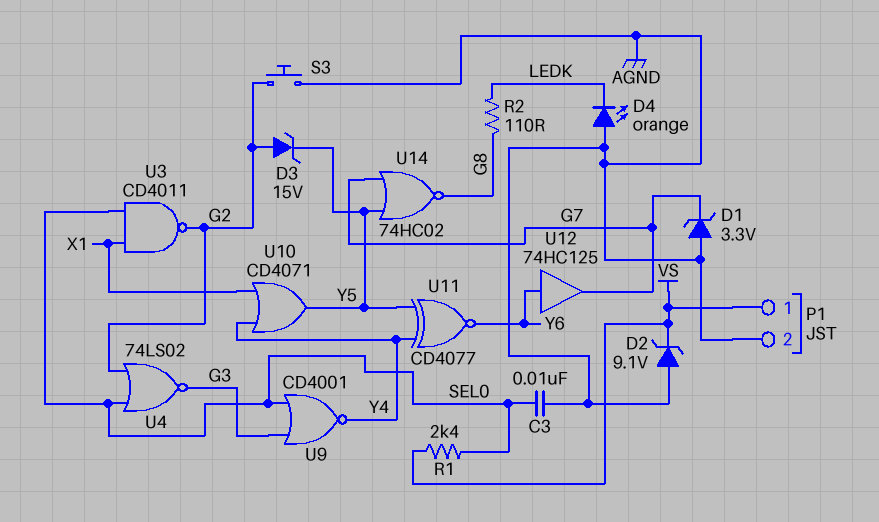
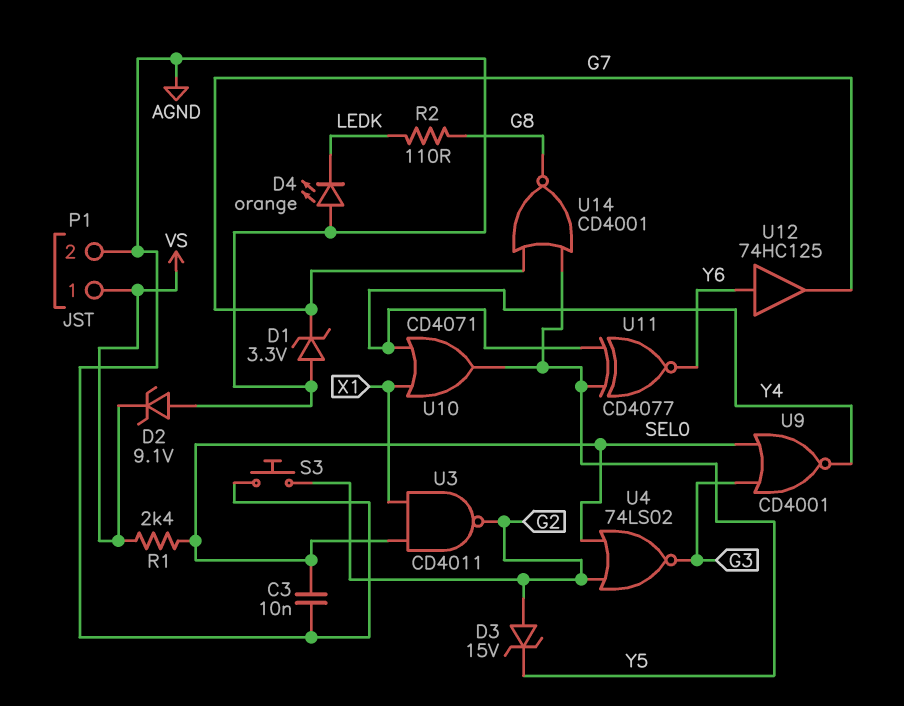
U14: NOR 74HC02 (in G7, in Y5, out G8) -> NOR CD4001 (in G7, in Y5, out G8)

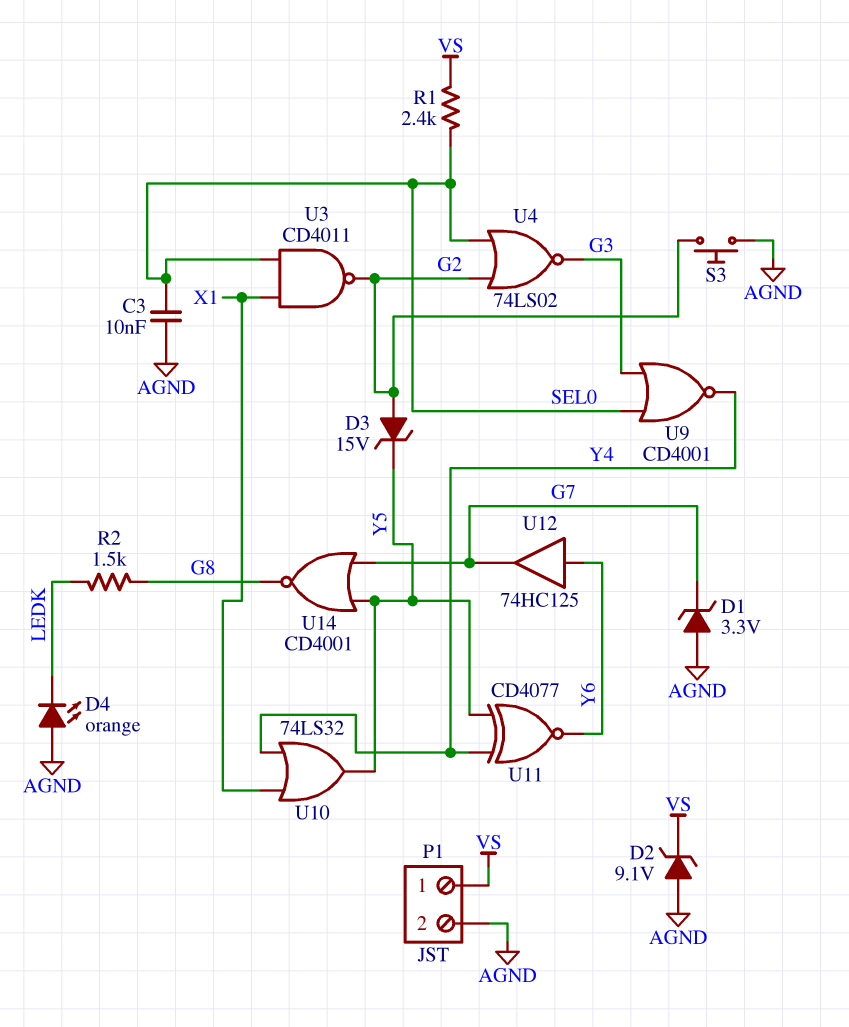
R2: 110 (G8, LEDK) -> 1.5k (G8, LEDK)
U10: OR CD4071 (in X1, in Y4, out Y5) -> OR 74LS32 (in X1, in Y4, out Y5)

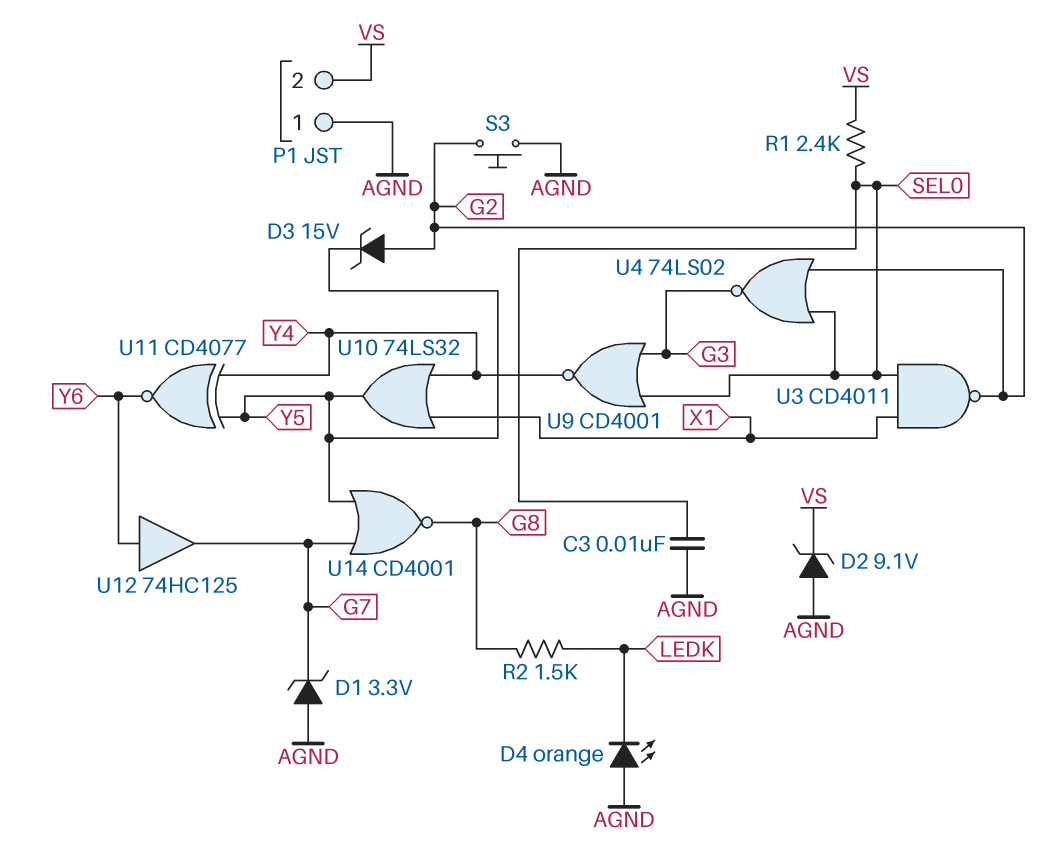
P1 pin 1: VS -> AGND
P1 pin 2: AGND -> VS

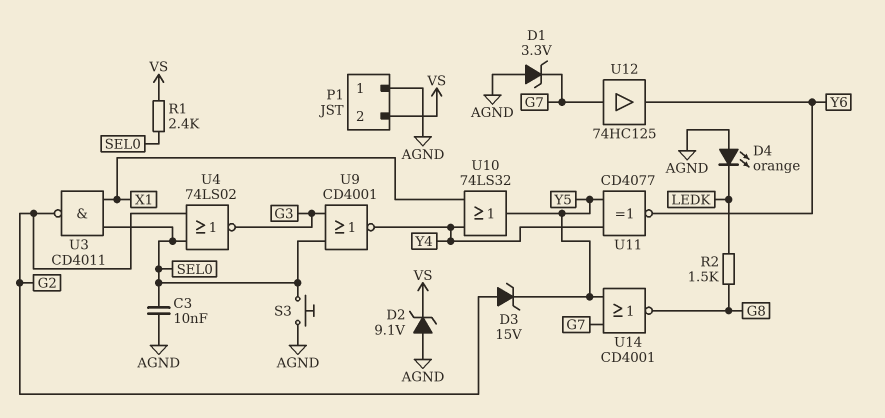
S3: button (AGND, G2) -> button (AGND, SEL0)
U12: buffer 74HC125 (in Y6, out G7) -> buffer 74HC125 (in G7, out Y6)

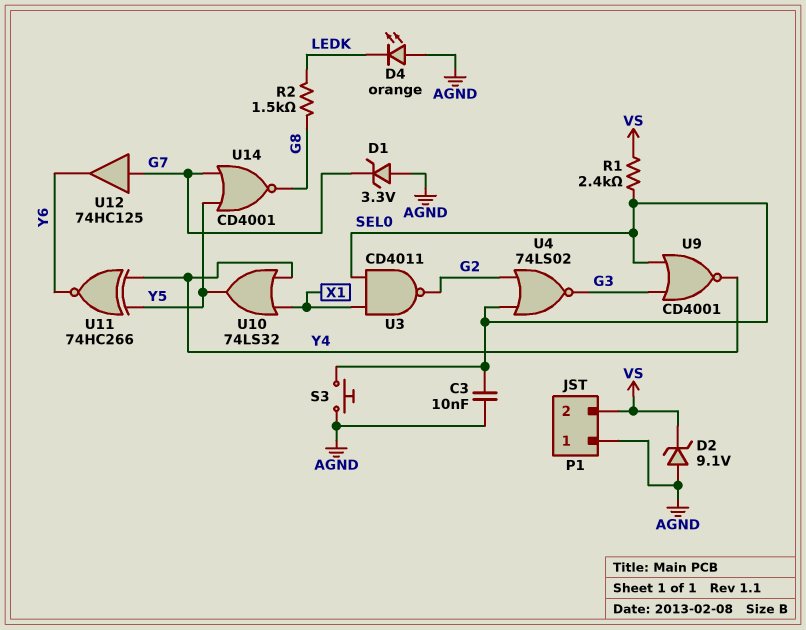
D3: zener 15V (A G2, K Y5) -> none
U11: XNOR CD4077 (in Y4, in Y5, out Y6) -> XNOR 74HC266 (in Y4, in Y5, out Y6)

